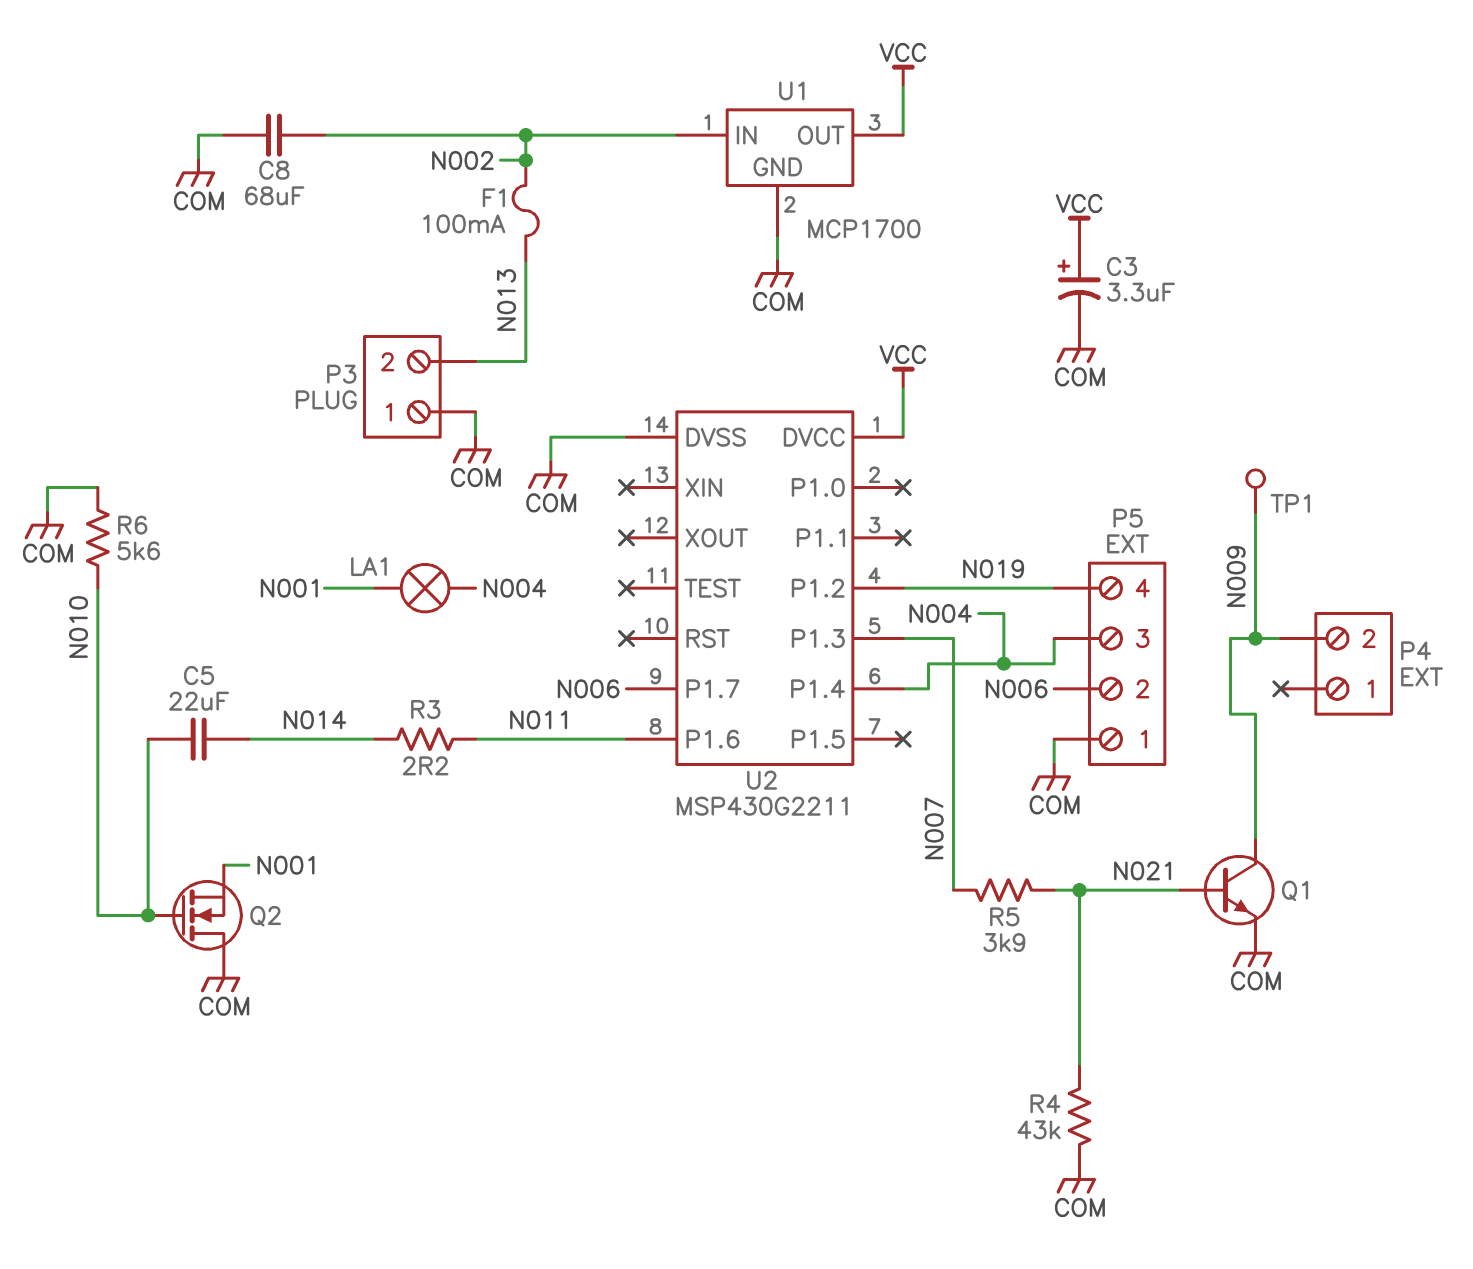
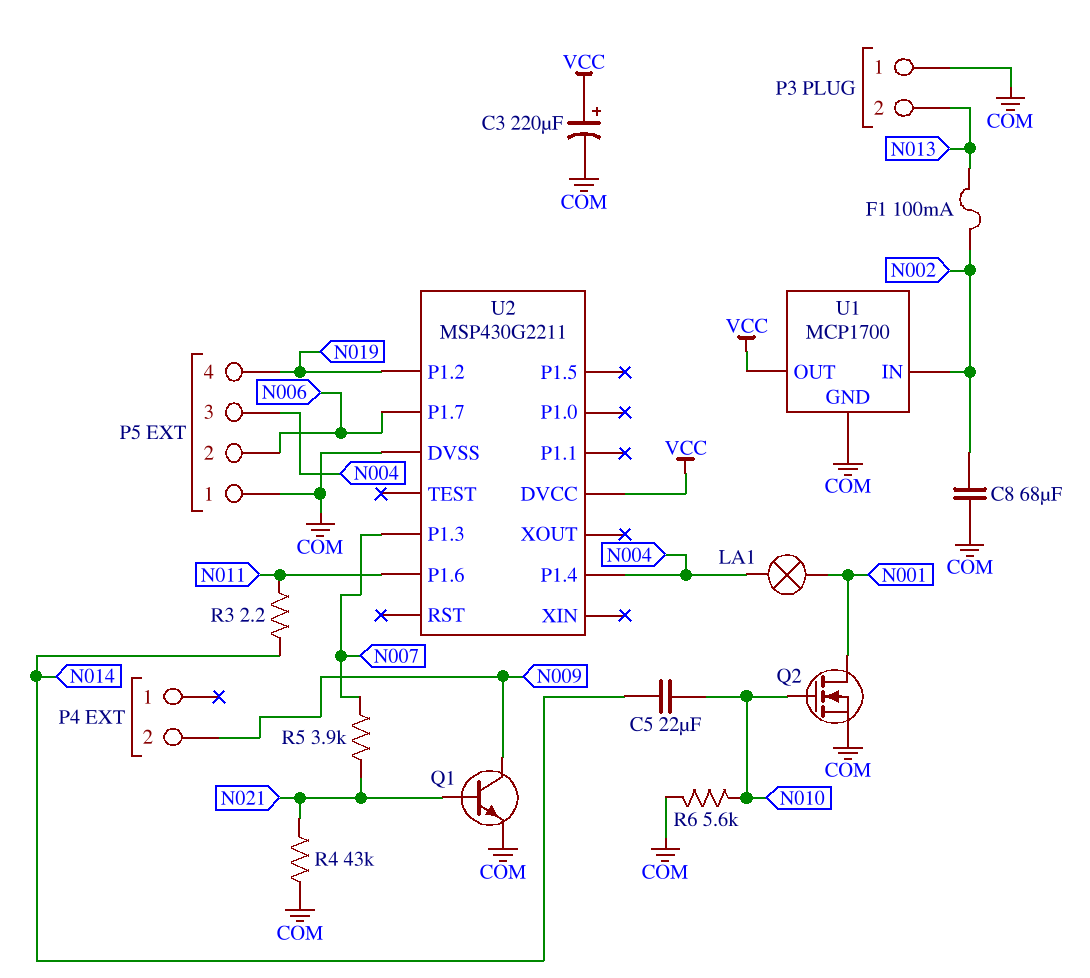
C3: 3.3uF (plus VCC, minus COM) -> 220uF (plus VCC, minus COM)
Q2: NMOS (G N010, D COM, S N001) -> NMOS (G N010, D N001, S COM)
TP1: test point (N009) -> none

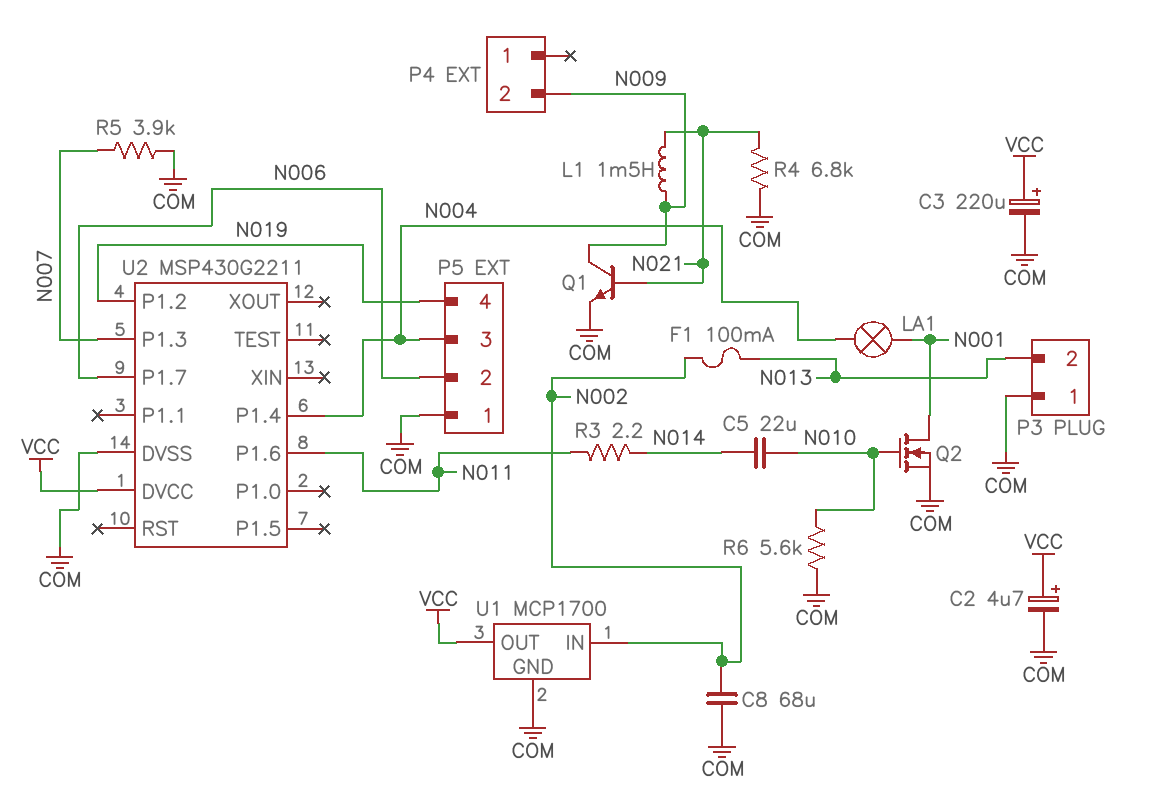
C2: none -> 4.7uF (plus VCC, minus COM)
L1: none -> 1.5mH (N009, N021)
R4: 43k (COM, N021) -> 6.8k (COM, N021)
R5: 3.9k (N007, N021) -> 3.9k (COM, N007)

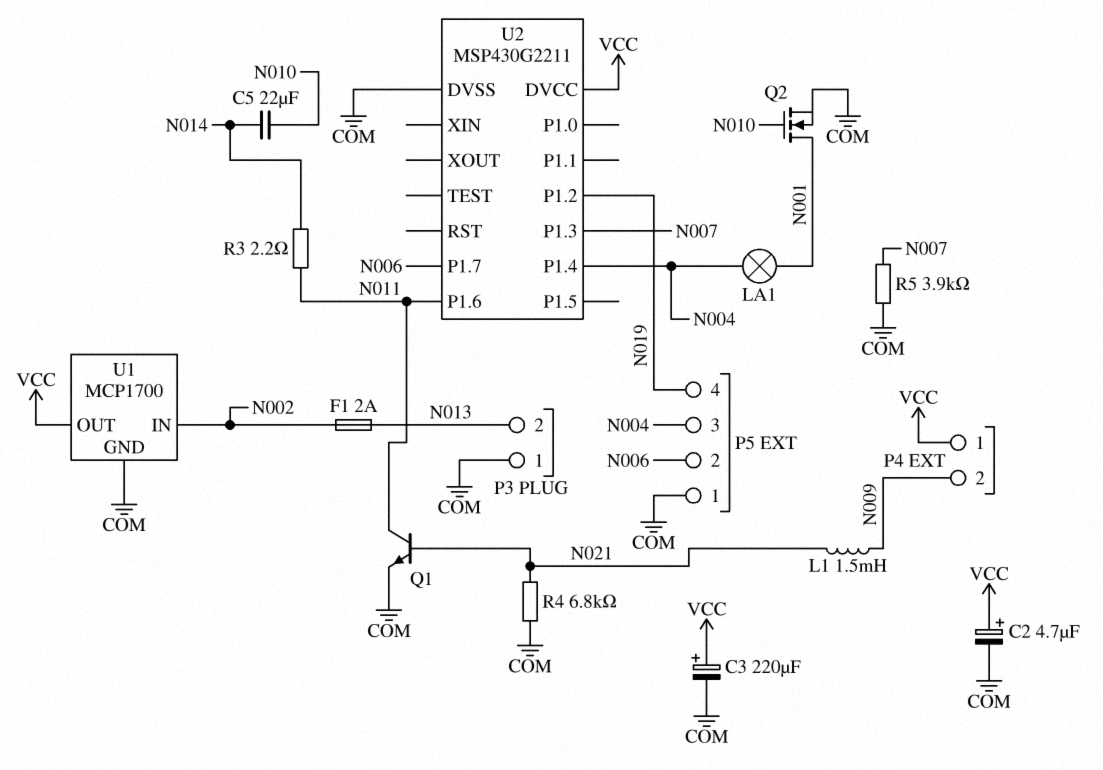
C8: 68uF (COM, N002) -> none
F1: 100mA (N002, N013) -> 2A (N002, N013)
P4 pin 1: none -> VCC
Q1: NPN (B N021, C N009, E COM) -> NPN (B N021, C N011, E COM)
R6: 5.6k (COM, N010) -> none

